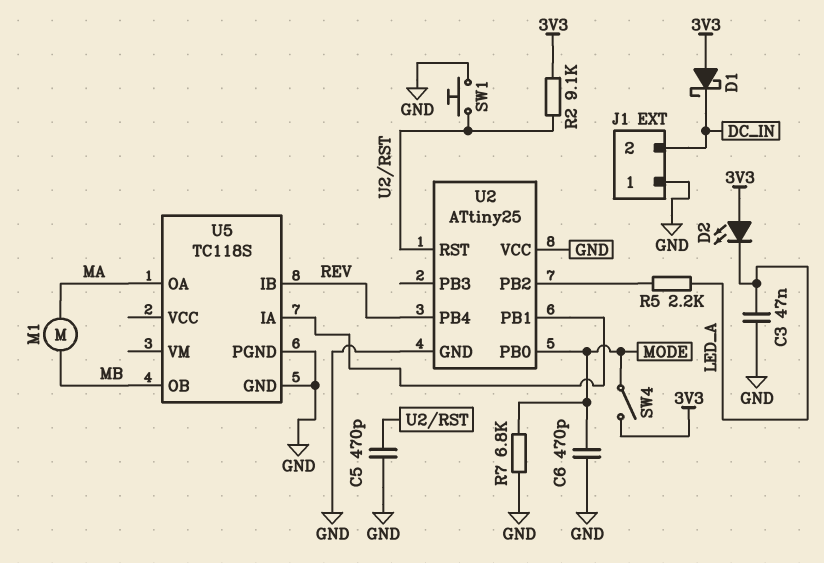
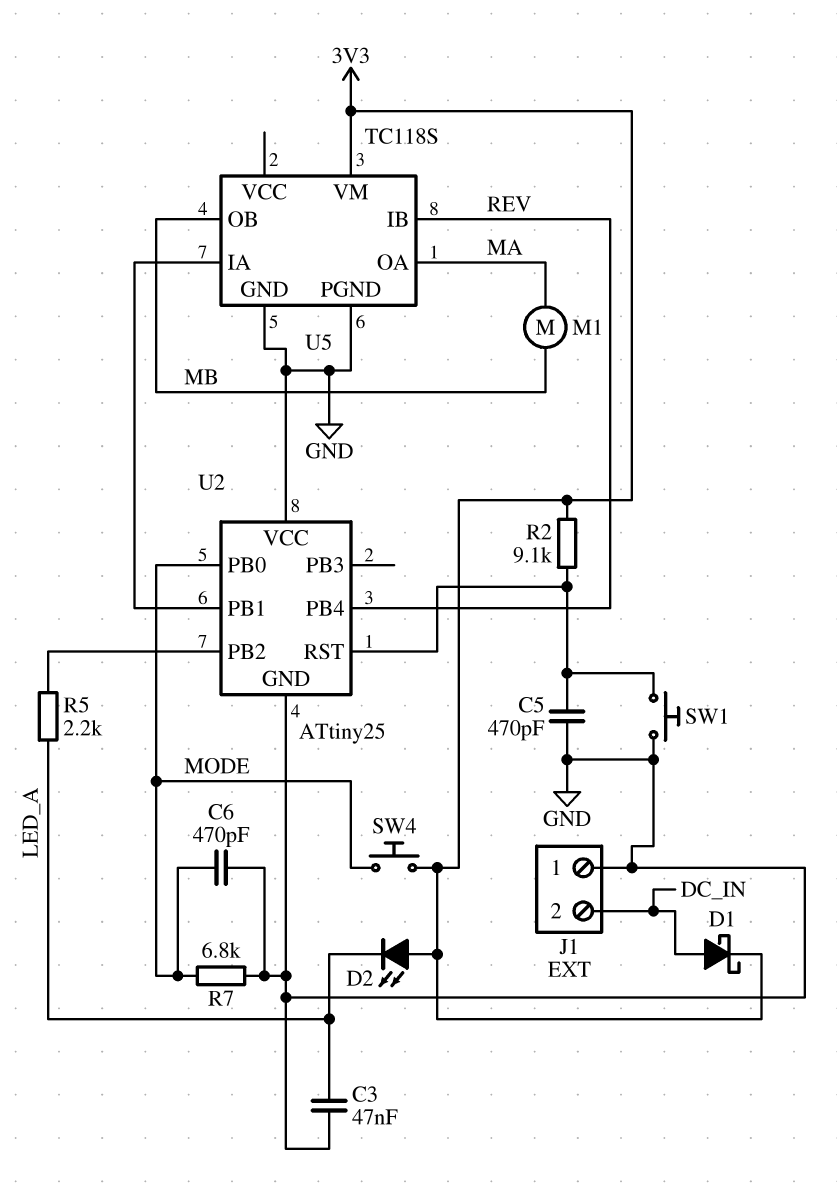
D1: schottky (A 3V3, K DC_IN) -> schottky (A DC_IN, K 3V3)
SW4: switch (3V3, MODE) -> button (3V3, MODE)
U5 pin VM: none -> 3V3

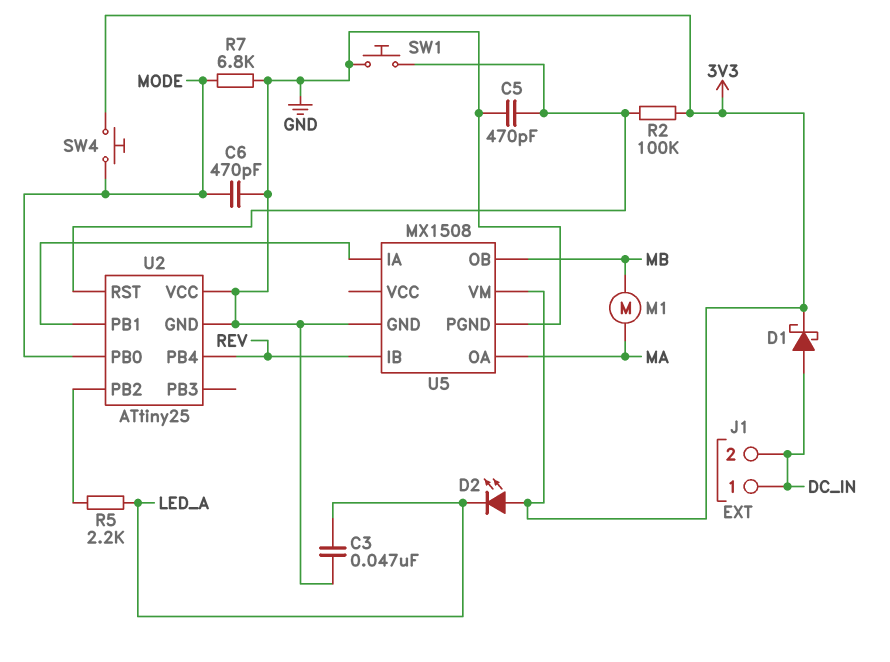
J1 pin 1: GND -> DC_IN
R2: 9.1k (3V3, U2/RST) -> 100k (3V3, U2/RST)
U5: TC118S -> MX1508

